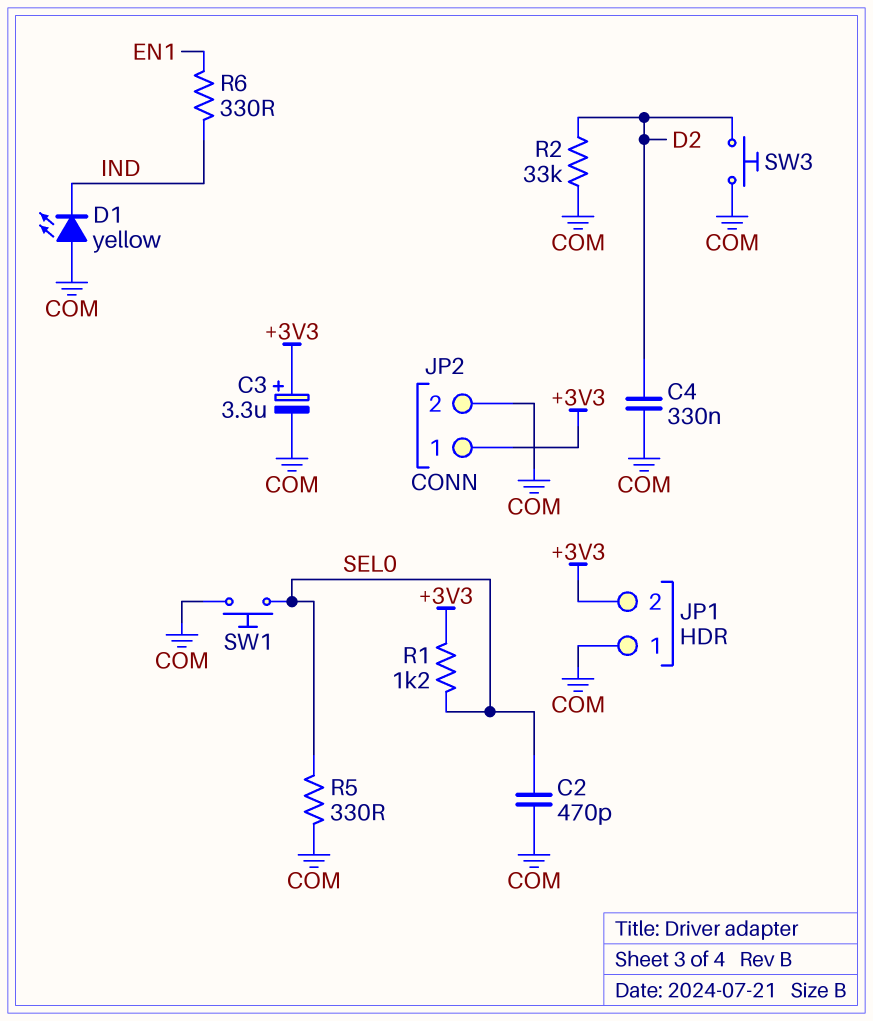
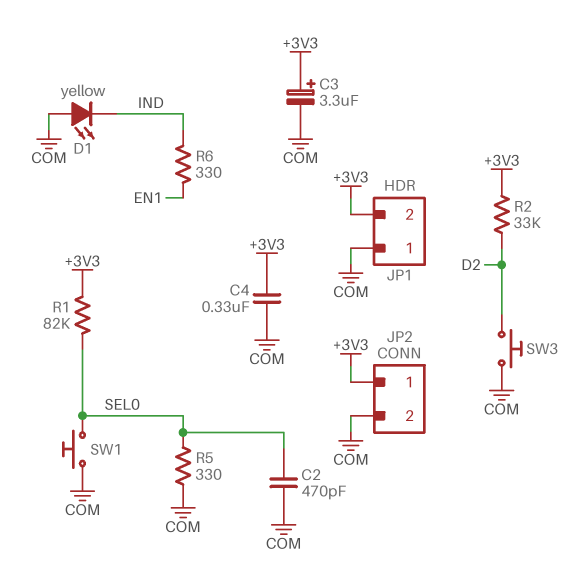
C4: 330nF (COM, D2) -> 330nF (+3V3, COM)
R1: 1.2k (+3V3, SEL0) -> 82k (+3V3, SEL0)
R2: 33k (COM, D2) -> 33k (+3V3, D2)

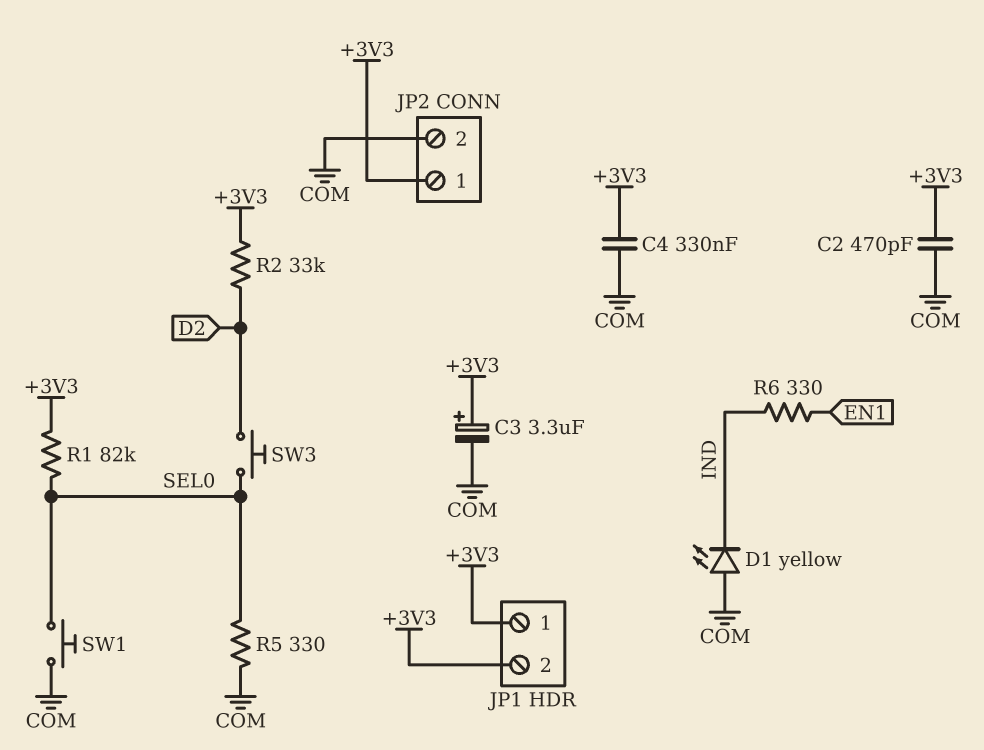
C2: 470pF (COM, SEL0) -> 470pF (+3V3, COM)
JP1 pin 1: COM -> +3V3
SW3: button (COM, D2) -> button (D2, SEL0)

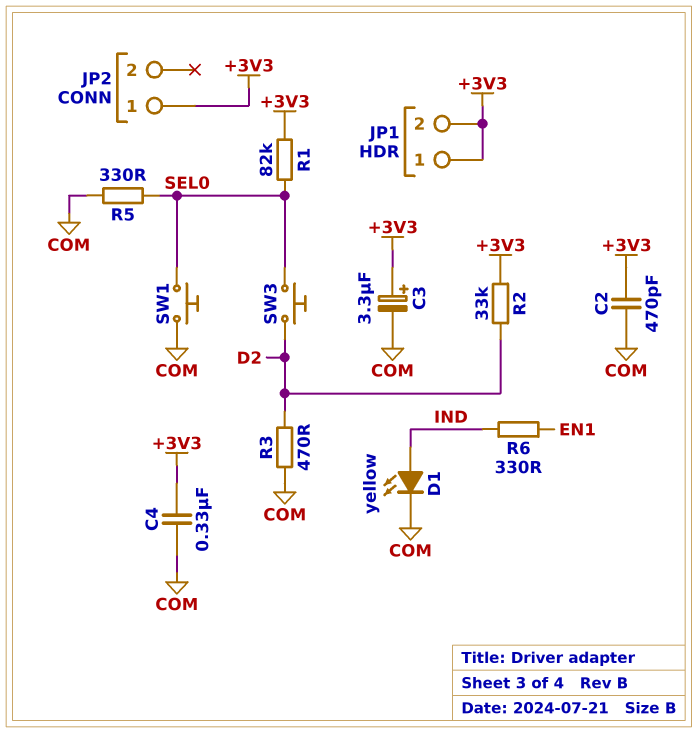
D1: LED yellow (A COM, K IND) -> LED yellow (A IND, K COM)
JP2 pin 2: COM -> none
R3: none -> 470 (COM, D2)

